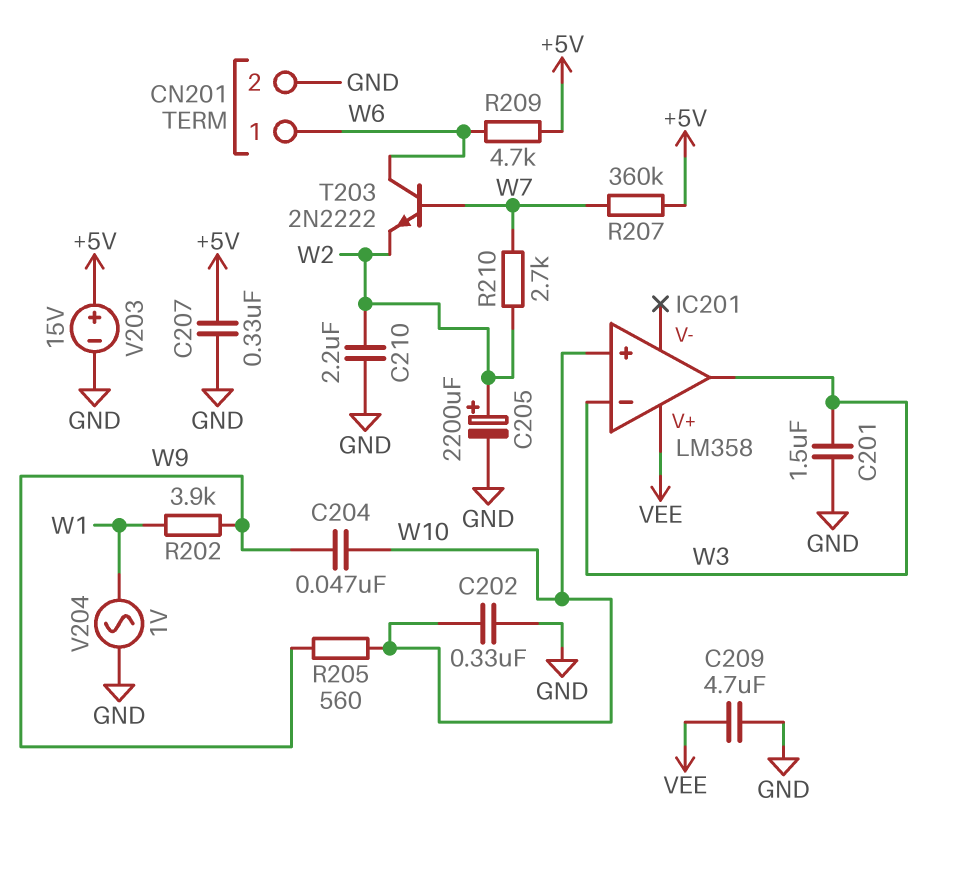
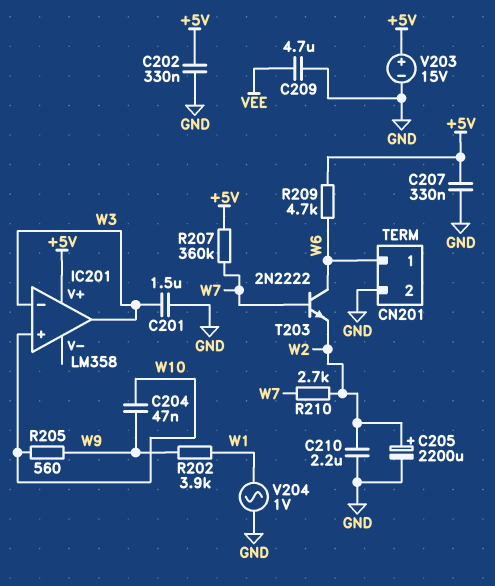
C202: 330nF (GND, W10) -> 330nF (+5V, GND)
IC201 pin V+: VEE -> +5V

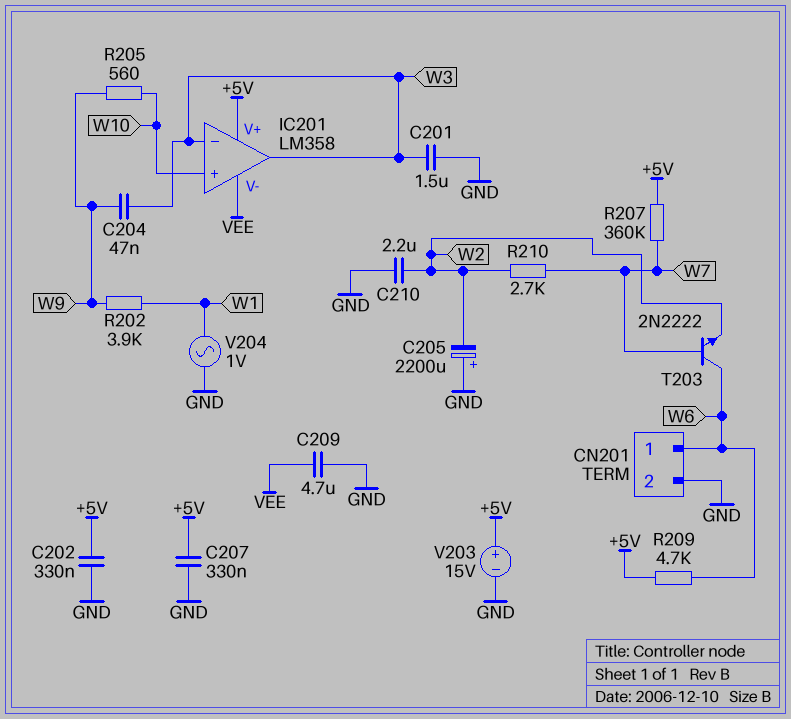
C204: 47nF (W9, W10) -> 47nF (W3, W9)
C205: 2200uF (plus W2, minus GND) -> 2200uF (plus GND, minus W2)
IC201 pin V-: none -> VEE

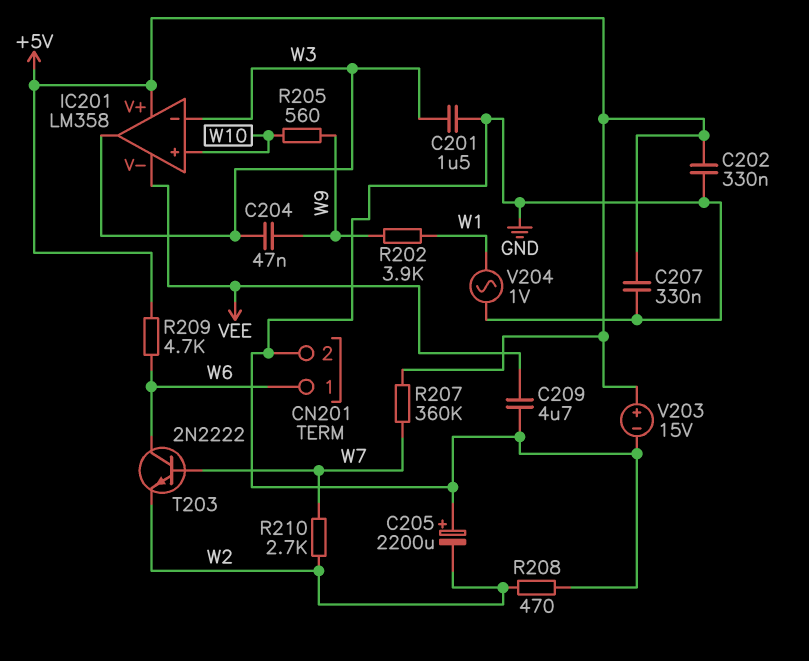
C210: 2.2uF (GND, W2) -> none
R208: none -> 470 (GND, W2)

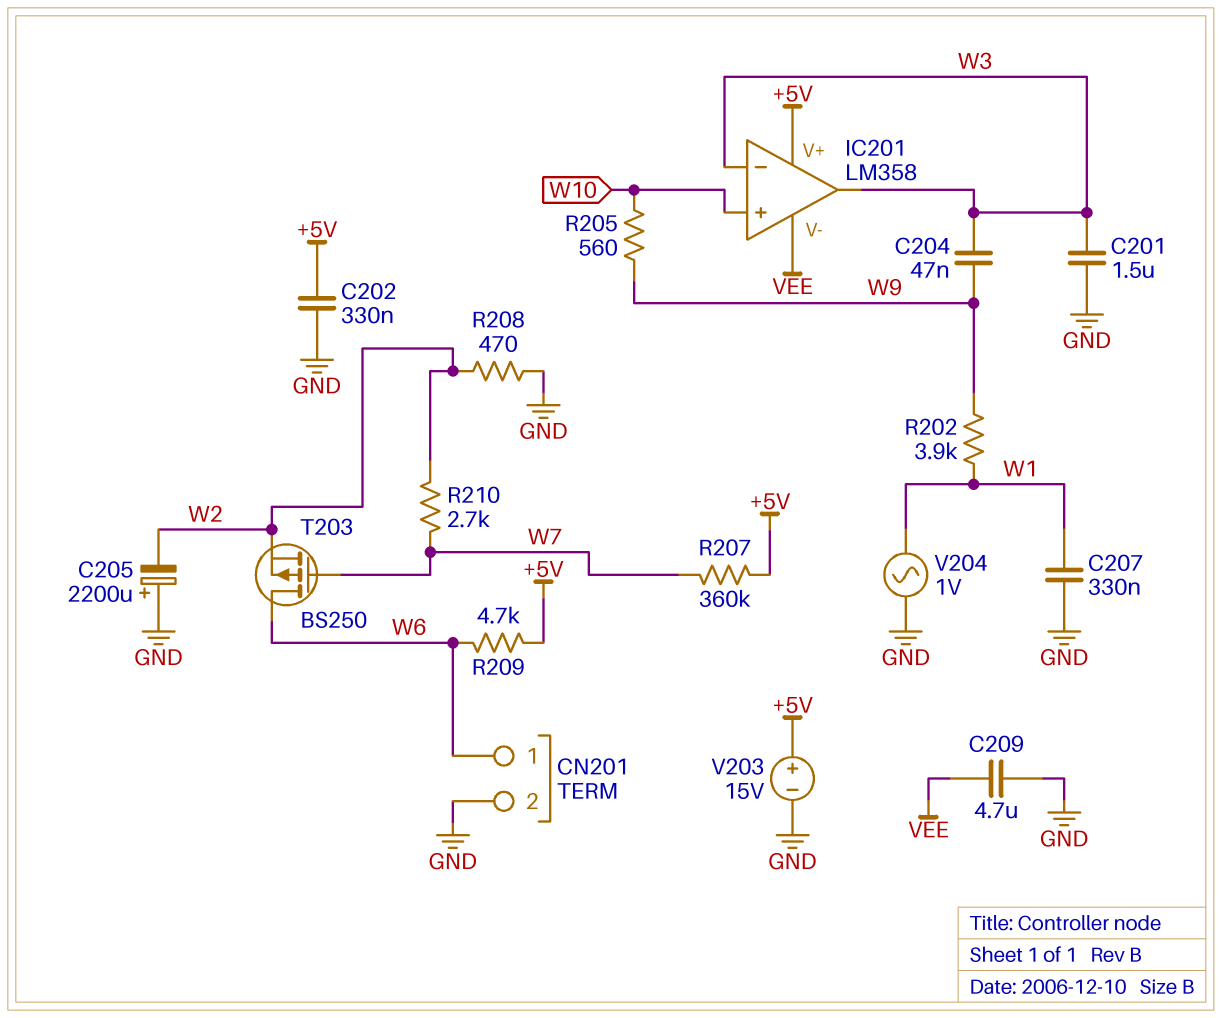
C207: 330nF (+5V, GND) -> 330nF (GND, W1)
T203: NPN 2N2222 (B W7, C W6, E W2) -> PMOS BS250 (G W7, D W6, S W2)

